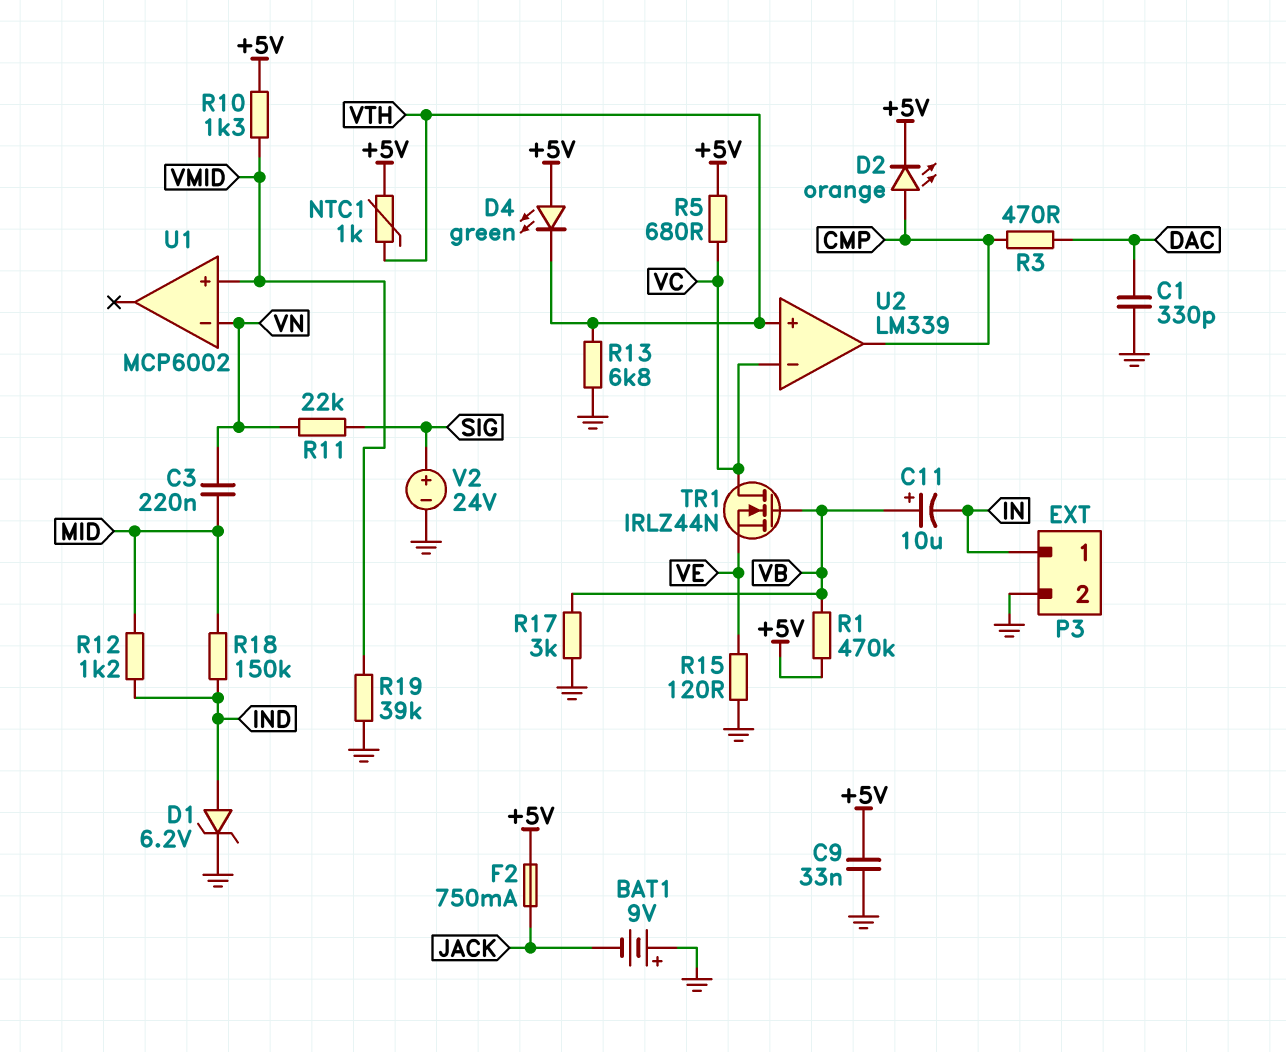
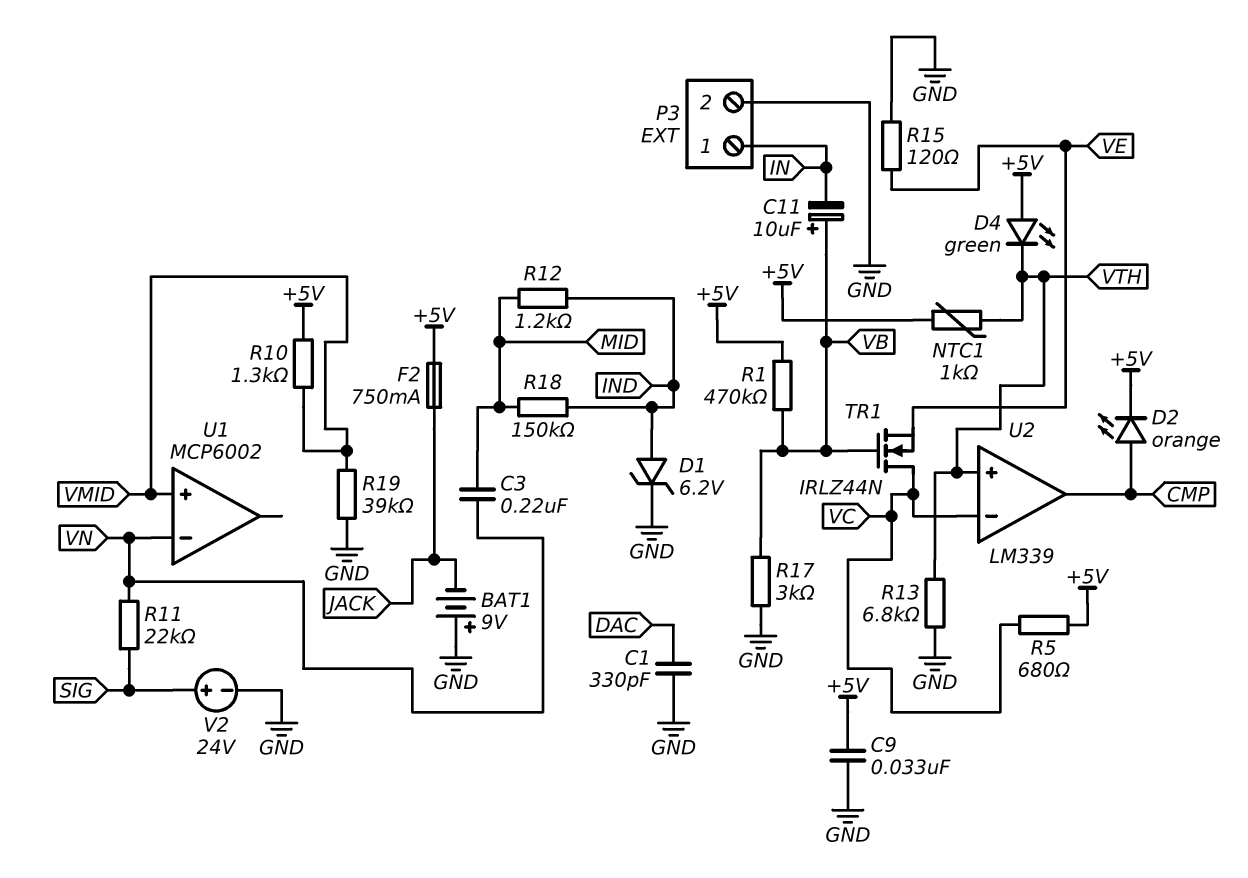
R3: 470 (CMP, DAC) -> none

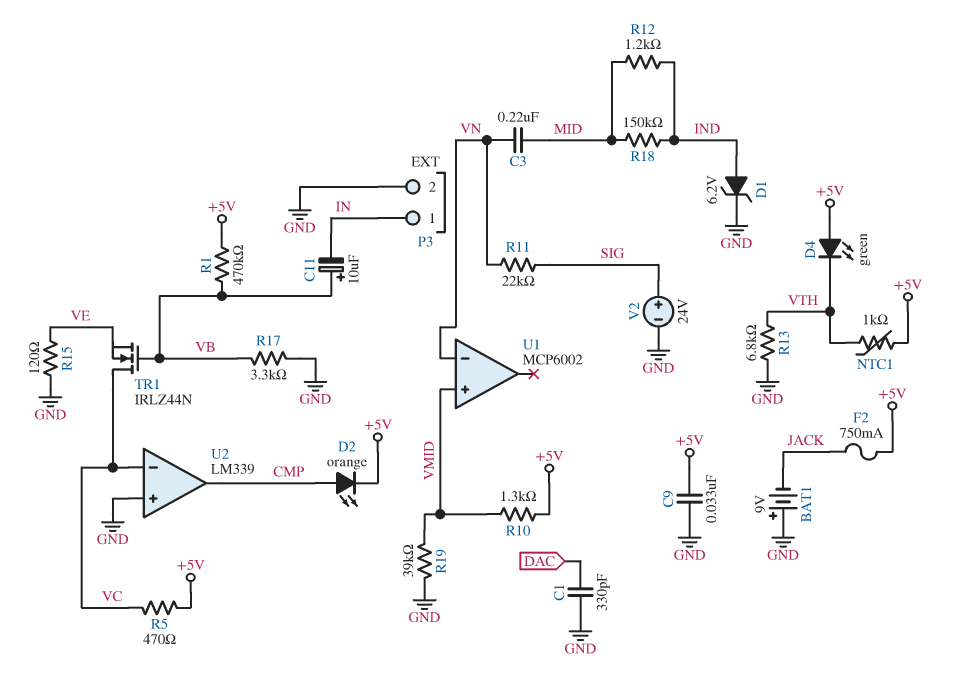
R5: 680 (+5V, VC) -> 470 (+5V, VC)
R17: 3k (GND, VB) -> 3.3k (GND, VB)
U2 pin in+: VTH -> GND

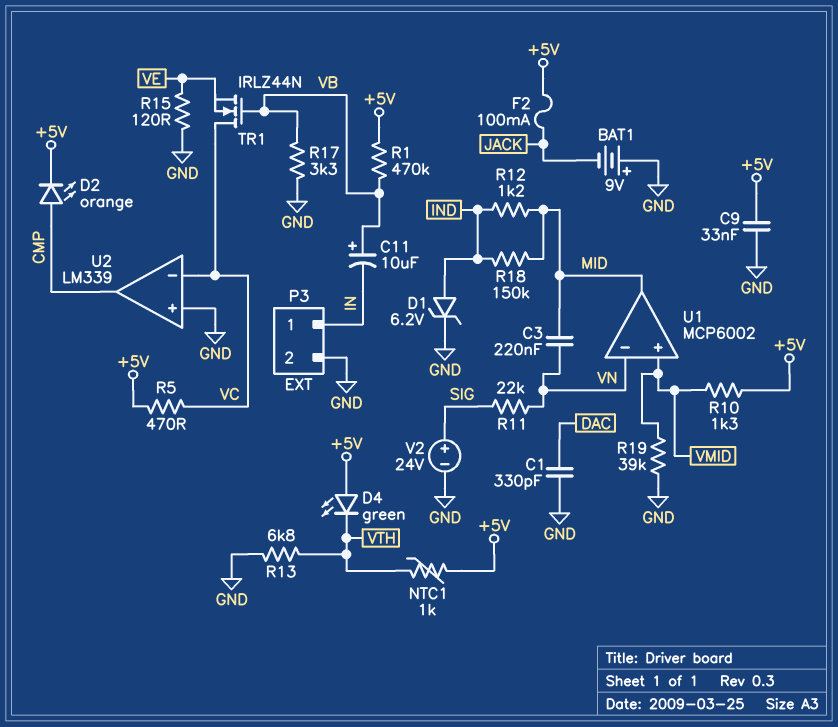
F2: 750mA (+5V, JACK) -> 100mA (+5V, JACK)
U1 pin out: none -> MID

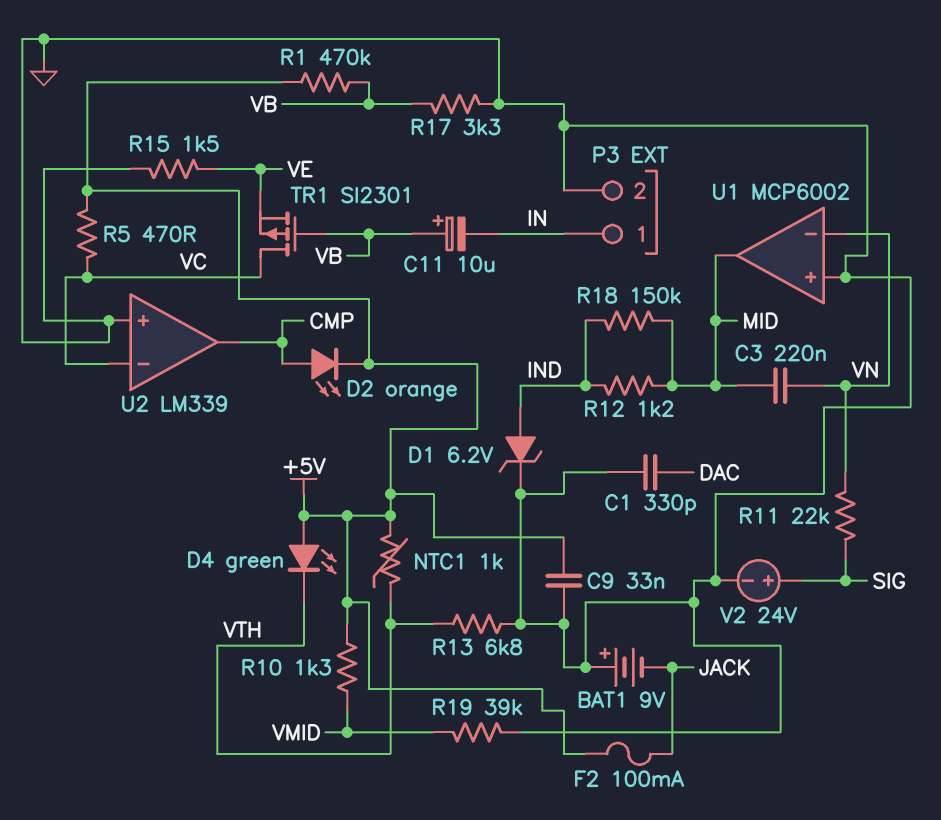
R15: 120 (GND, VE) -> 1.5k (GND, VE)
TR1: NMOS IRLZ44N (G VB, D VC, S VE) -> PMOS SI2301 (G VB, D VC, S VE)
U1 pin in+: VMID -> GND

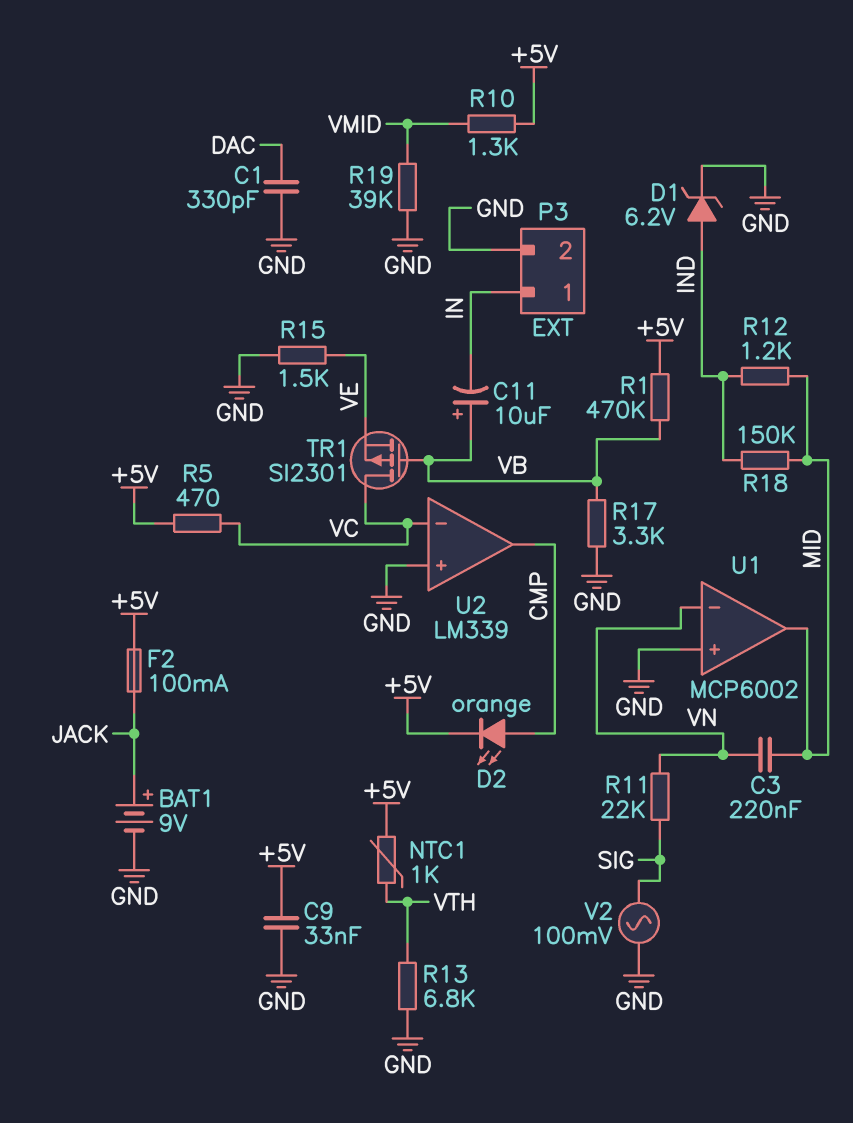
BAT1: 9V (plus GND, minus JACK) -> 9V (plus JACK, minus GND)
D4: LED green (A +5V, K VTH) -> none
V2: 24V (plus SIG, minus GND) -> AC 100mV (GND, SIG)

